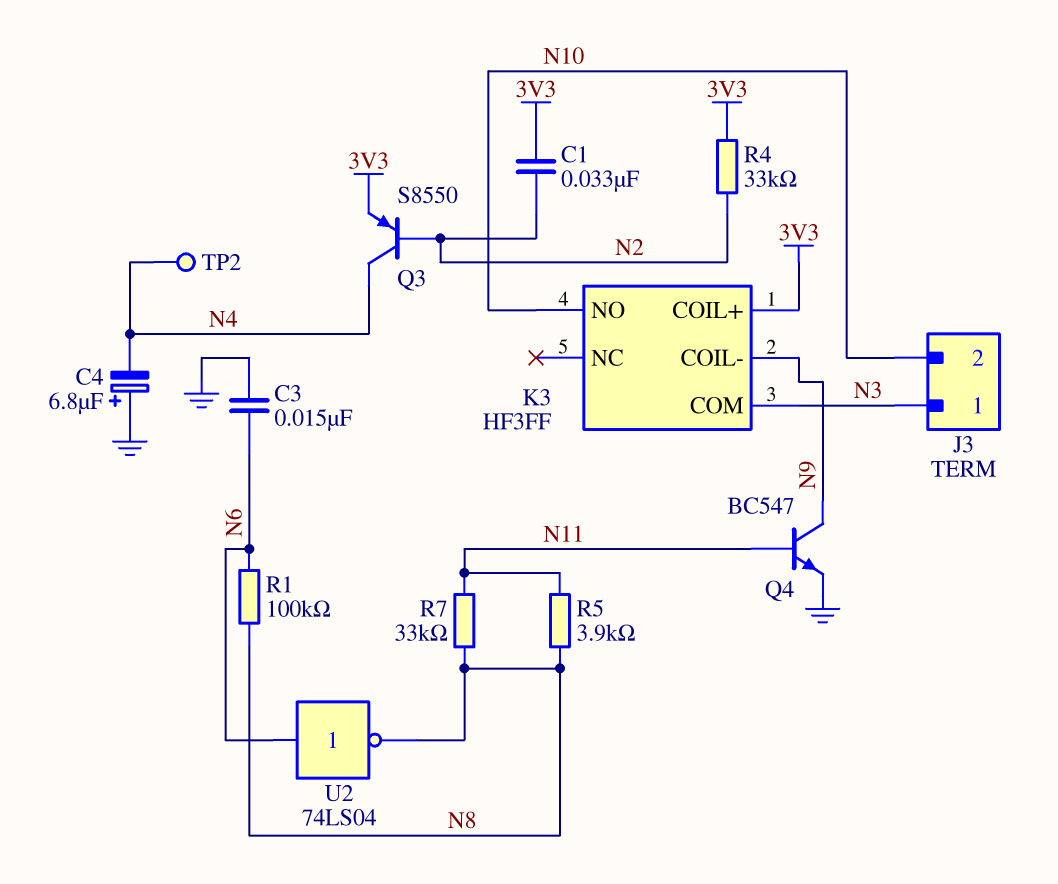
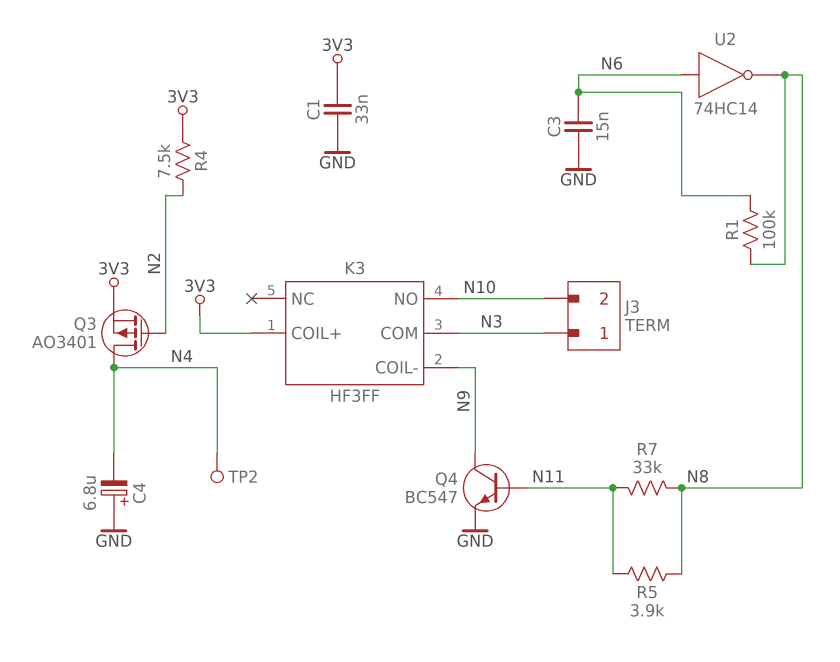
C1: 33nF (3V3, N2) -> 33nF (3V3, GND)
Q3: PNP S8550 (B N2, C N4, E 3V3) -> PMOS AO3401 (G N2, D N4, S 3V3)
R4: 33k (3V3, N2) -> 7.5k (3V3, N2)
U2: NOT 74LS04 (in N6, out N8) -> NOT 74HC14 (in N6, out N8)

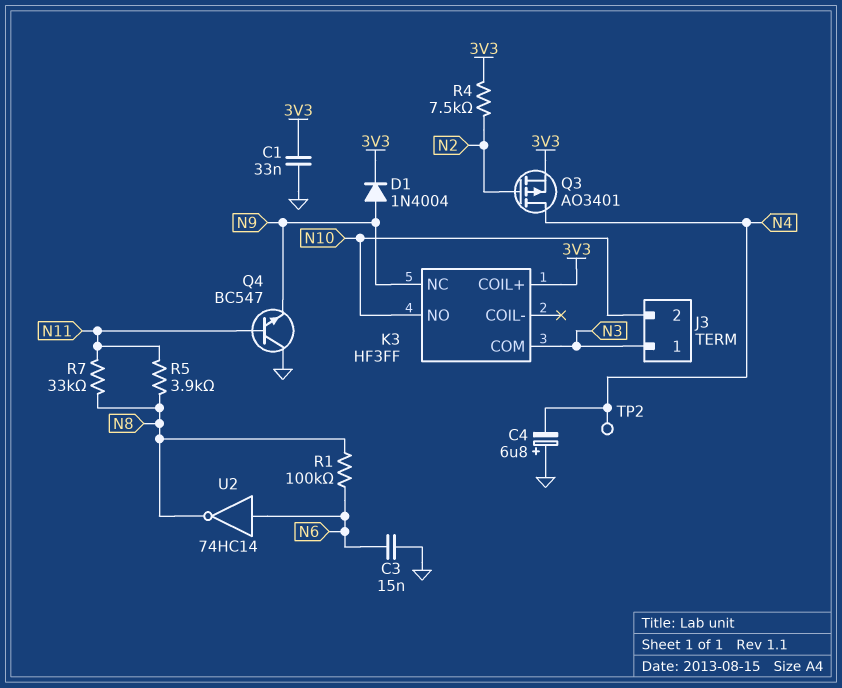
D1: none -> diode 1N4004 (A N9, K 3V3)
K3 pin COIL-: N9 -> none
K3 pin NC: none -> N9
Q4: NPN BC547 (B N11, C N9, E GND) -> NPN BC547 (B N11, C GND, E N9)

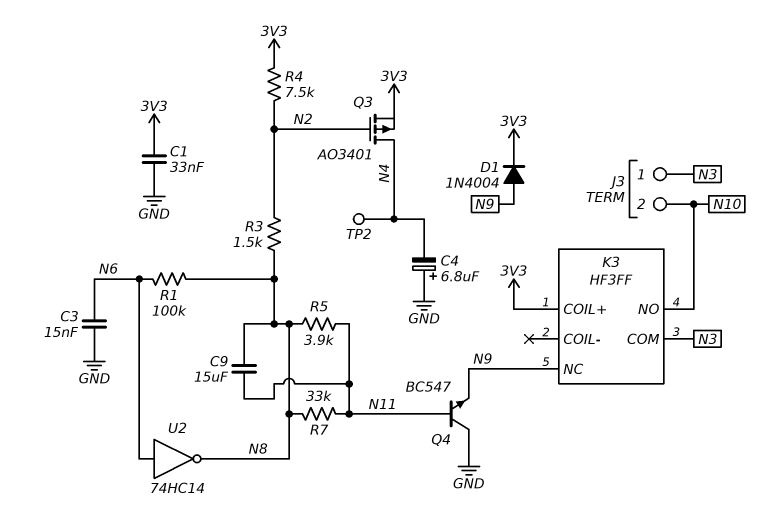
C9: none -> 15uF (N8, N11)
R3: none -> 1.5k (N2, N8)

